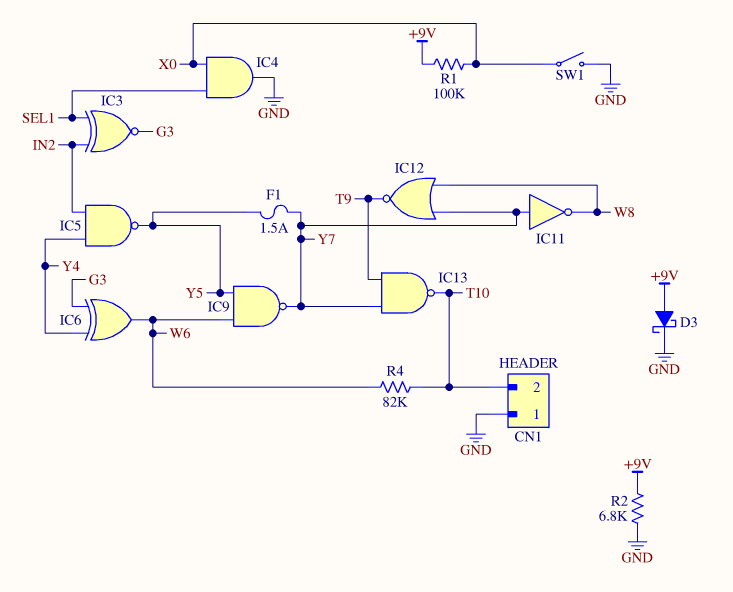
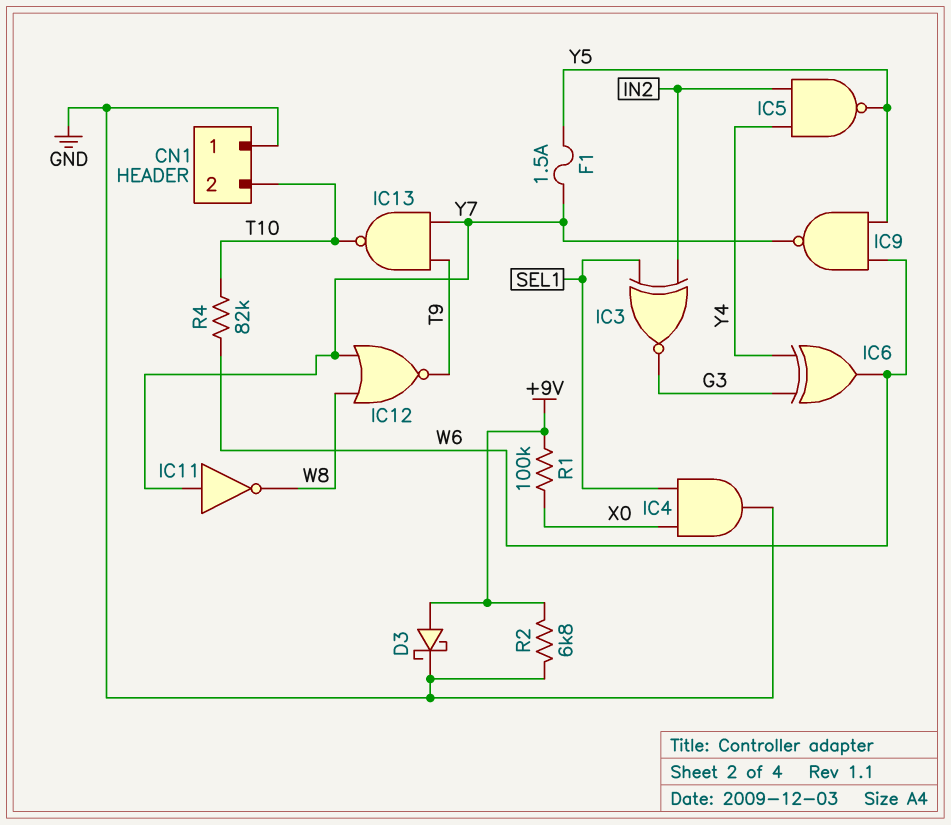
SW1: switch (GND, X0) -> none

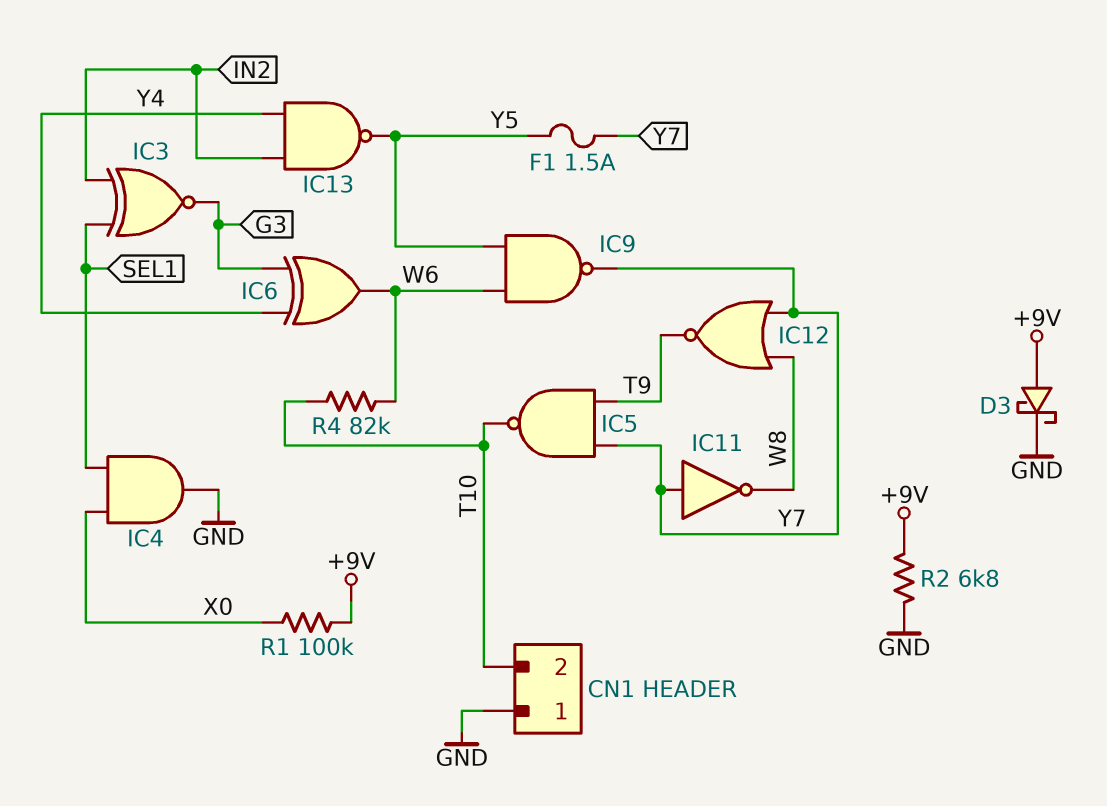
IC5: NAND (in IN2, in Y4, out Y5) -> NAND (in T9, in Y7, out T10)
IC13: NAND (in T9, in Y7, out T10) -> NAND (in IN2, in Y4, out Y5)

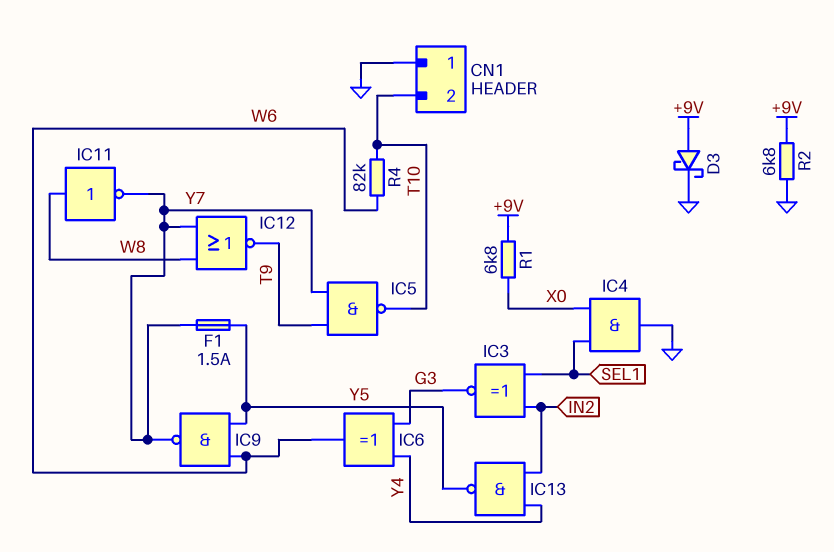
IC11: NOT (in Y7, out W8) -> NOT (in W8, out Y7)
R1: 100k (+9V, X0) -> 6.8k (+9V, X0)

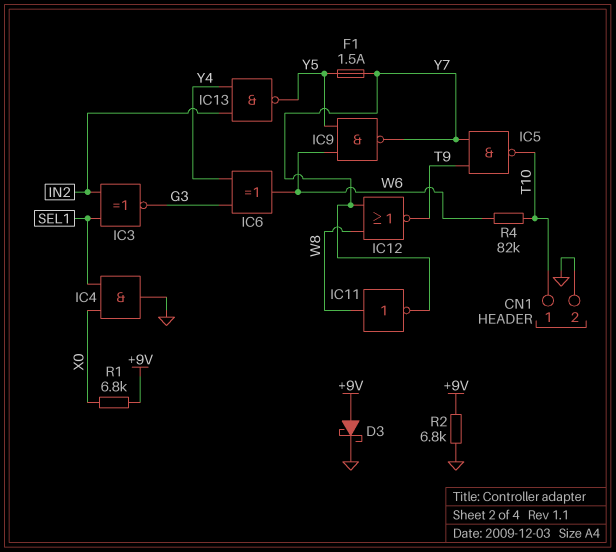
CN1 pin 1: GND -> T10
CN1 pin 2: T10 -> GND

